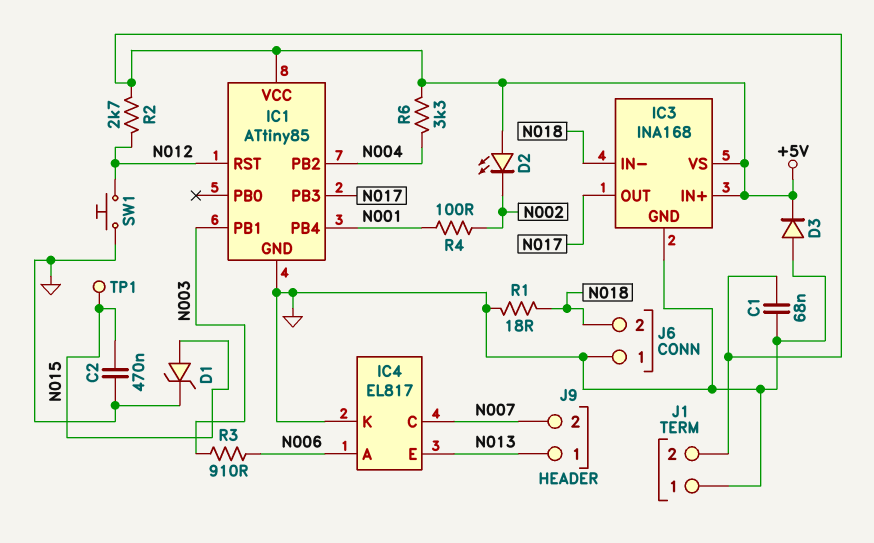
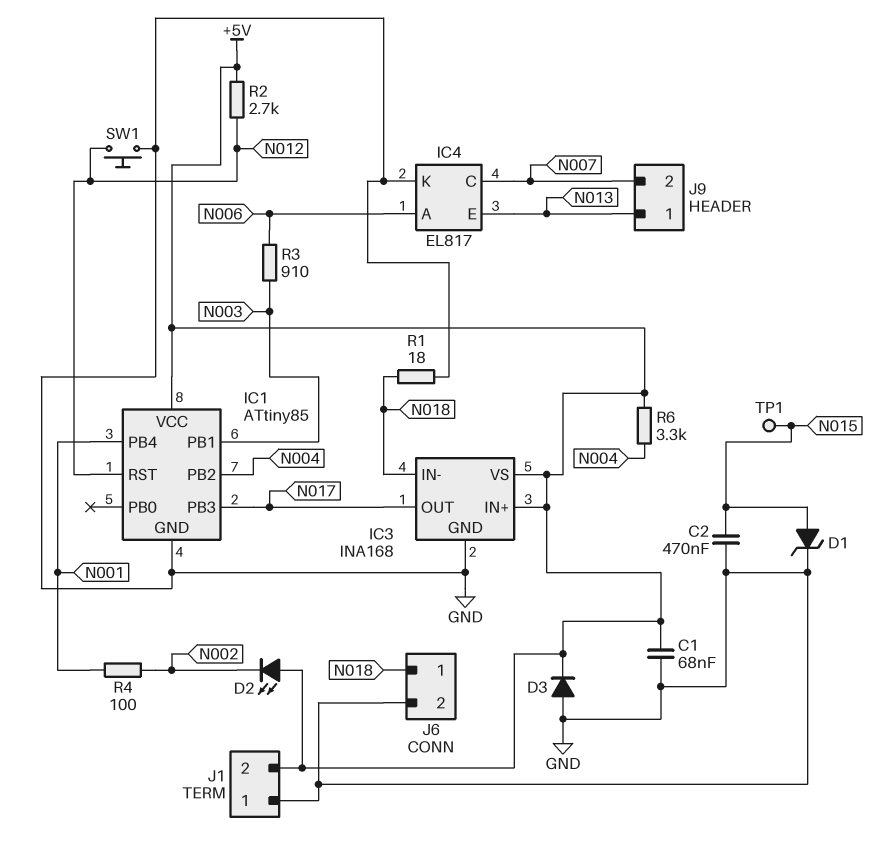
J6 pin 1: GND -> N018
J6 pin 2: N018 -> GND

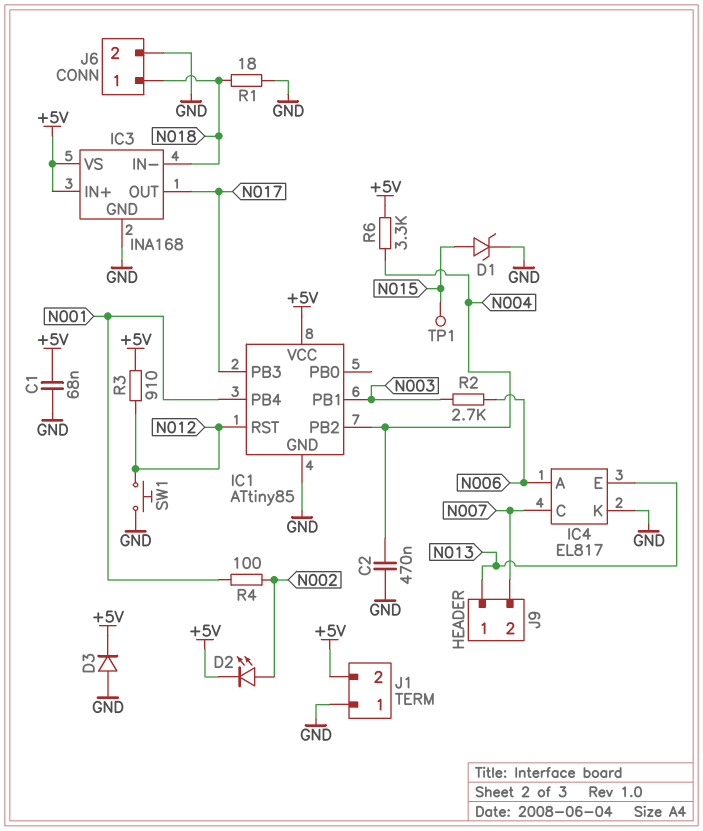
C2: 470nF (GND, N015) -> 470nF (GND, N004)
D2: LED (A +5V, K N002) -> LED (A N002, K +5V)
R2: 2.7k (+5V, N012) -> 2.7k (N003, N006)
R3: 910 (N003, N006) -> 910 (+5V, N012)

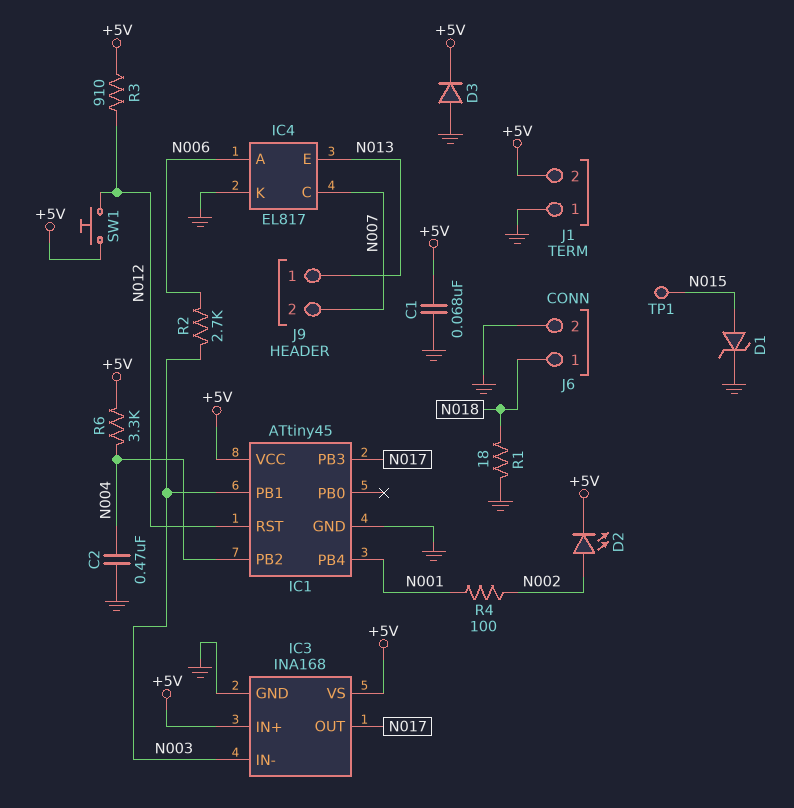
IC1: ATtiny85 -> ATtiny45
IC3 pin IN-: N018 -> N003
SW1: button (GND, N012) -> button (+5V, N012)

